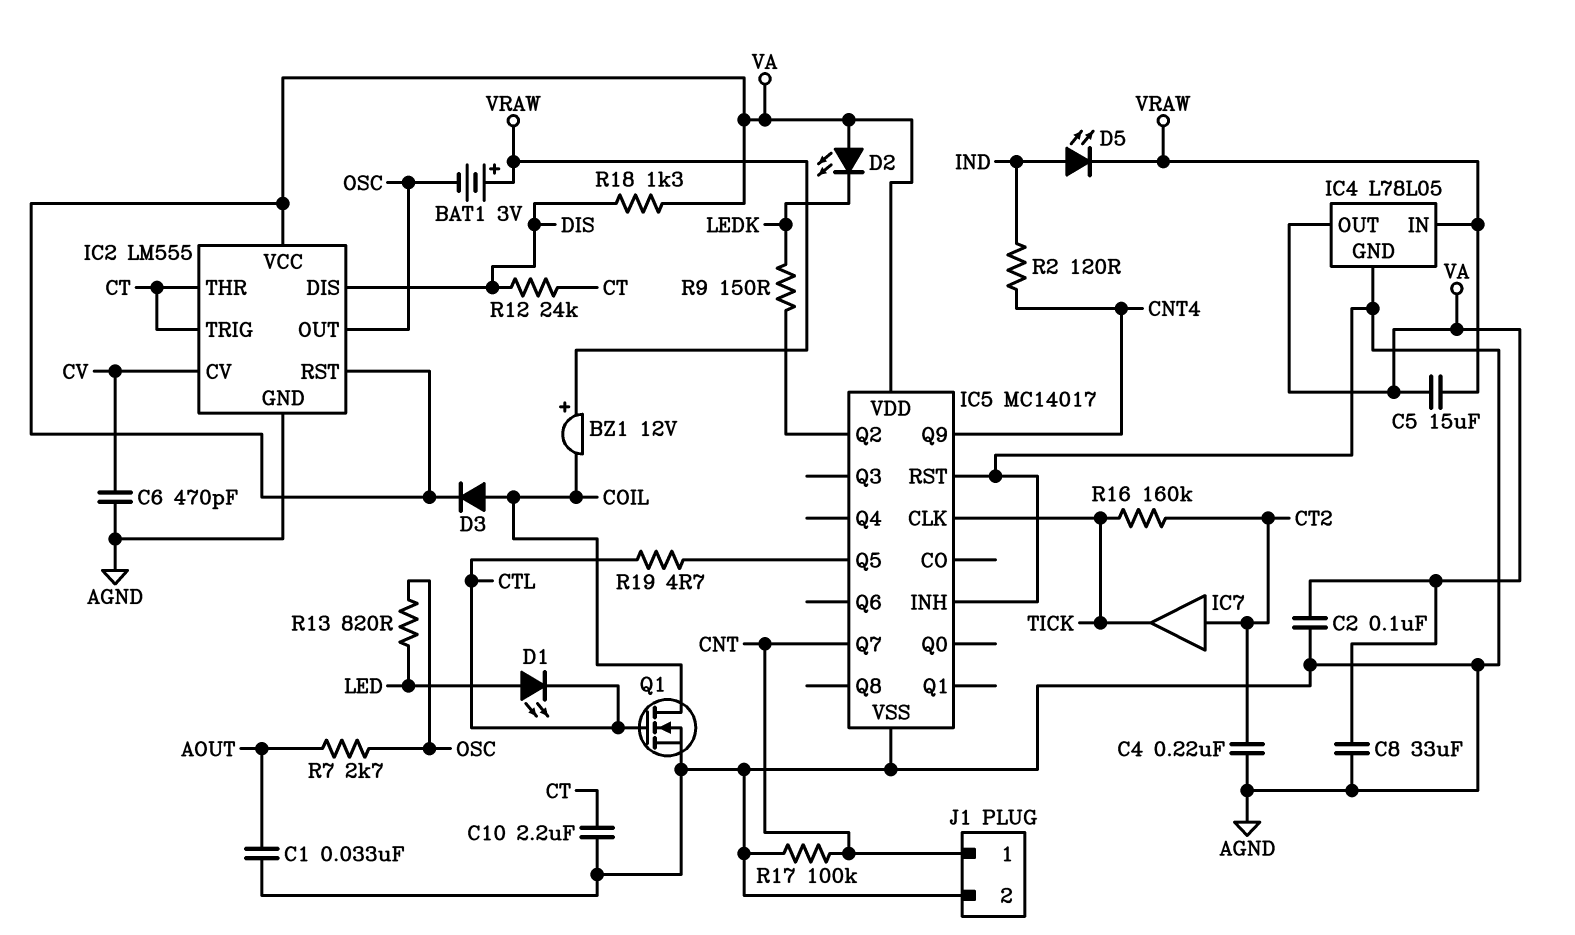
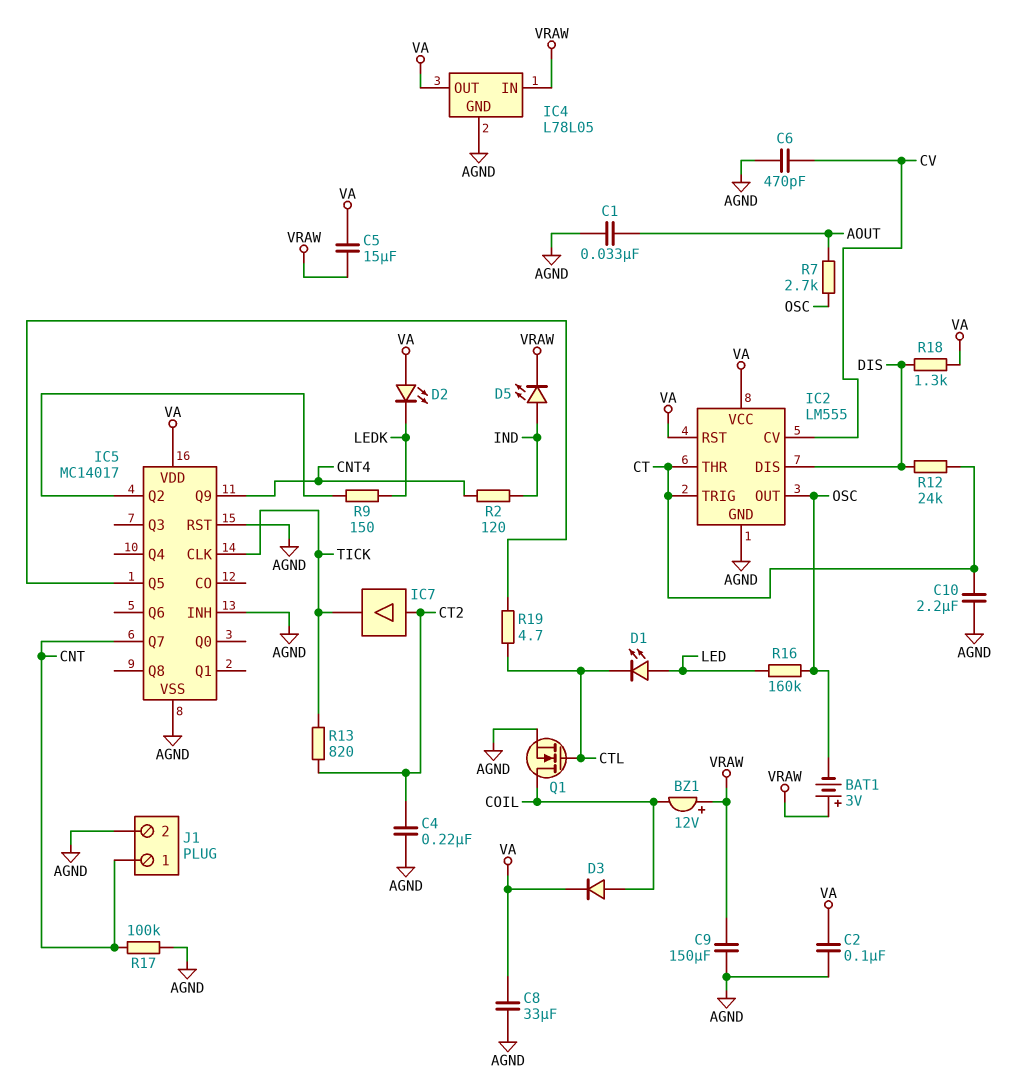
C9: none -> 150uF (AGND, VRAW)
R13: 820 (LED, OSC) -> 820 (CT2, TICK)
R16: 160k (CT2, TICK) -> 160k (LED, OSC)

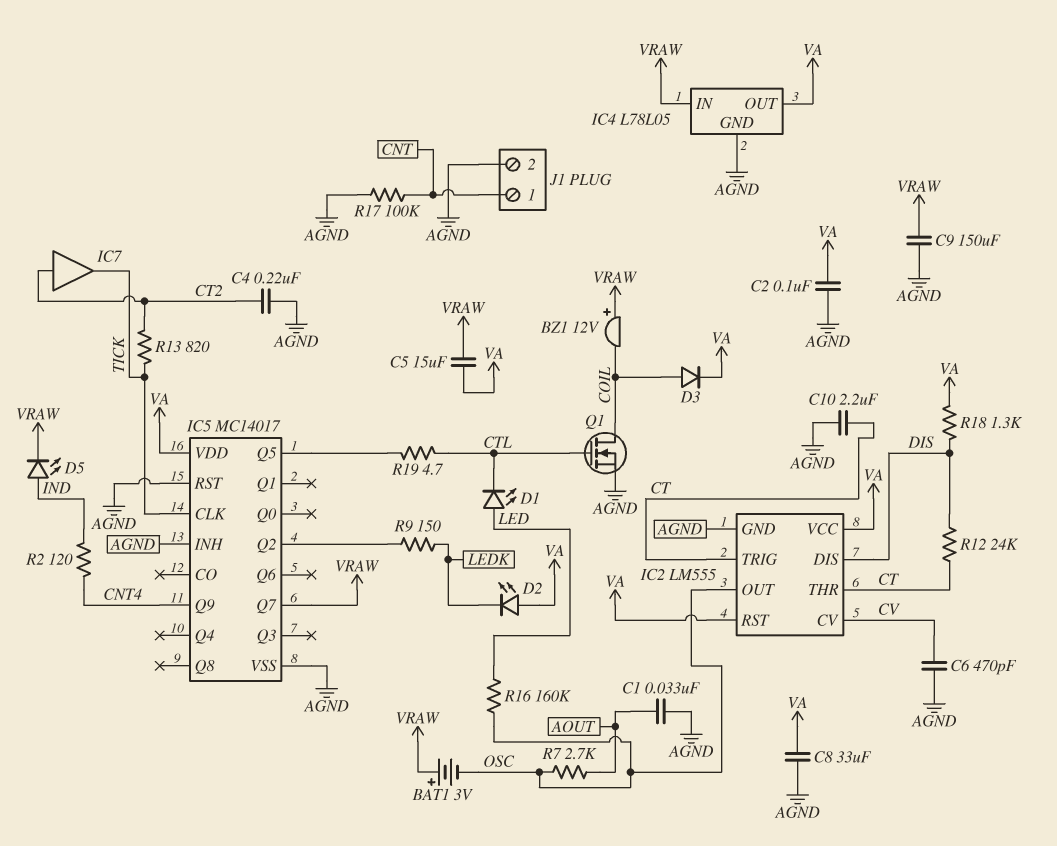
IC5 pin Q7: CNT -> VRAW

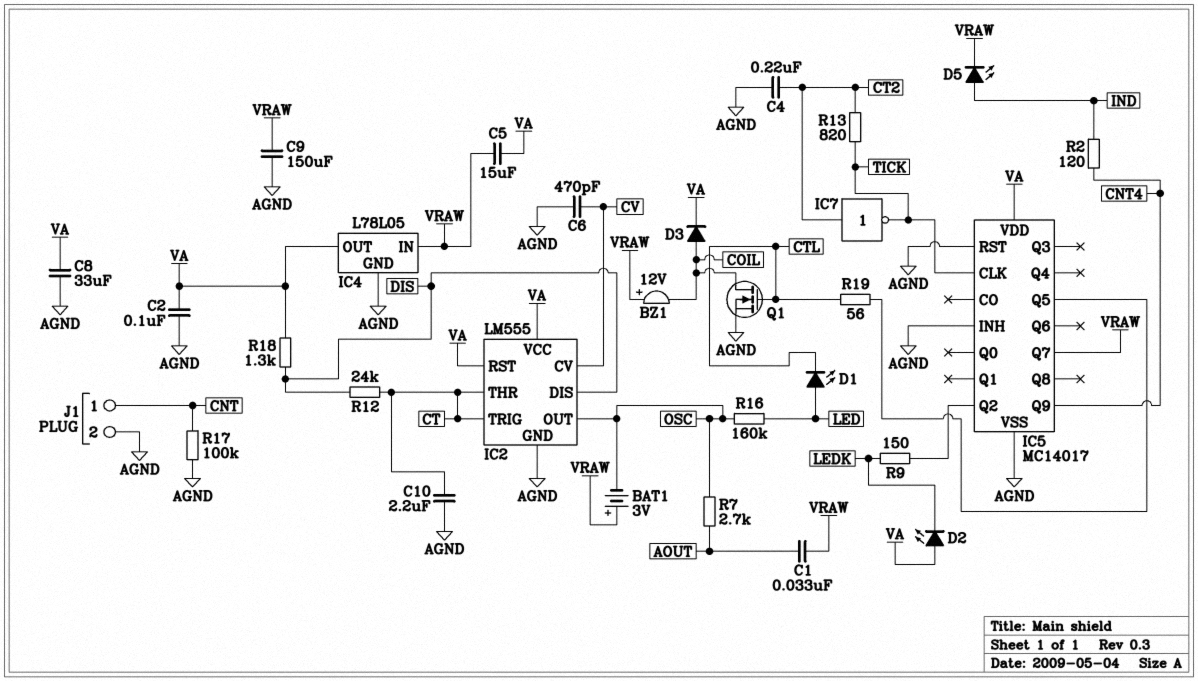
C1: 33nF (AGND, AOUT) -> 33nF (AOUT, VRAW)
IC7: buffer (in CT2, out TICK) -> NOT (in CT2, out TICK)
R19: 4.7 (CTL, IC5/Q5) -> 56 (CTL, IC5/Q5)

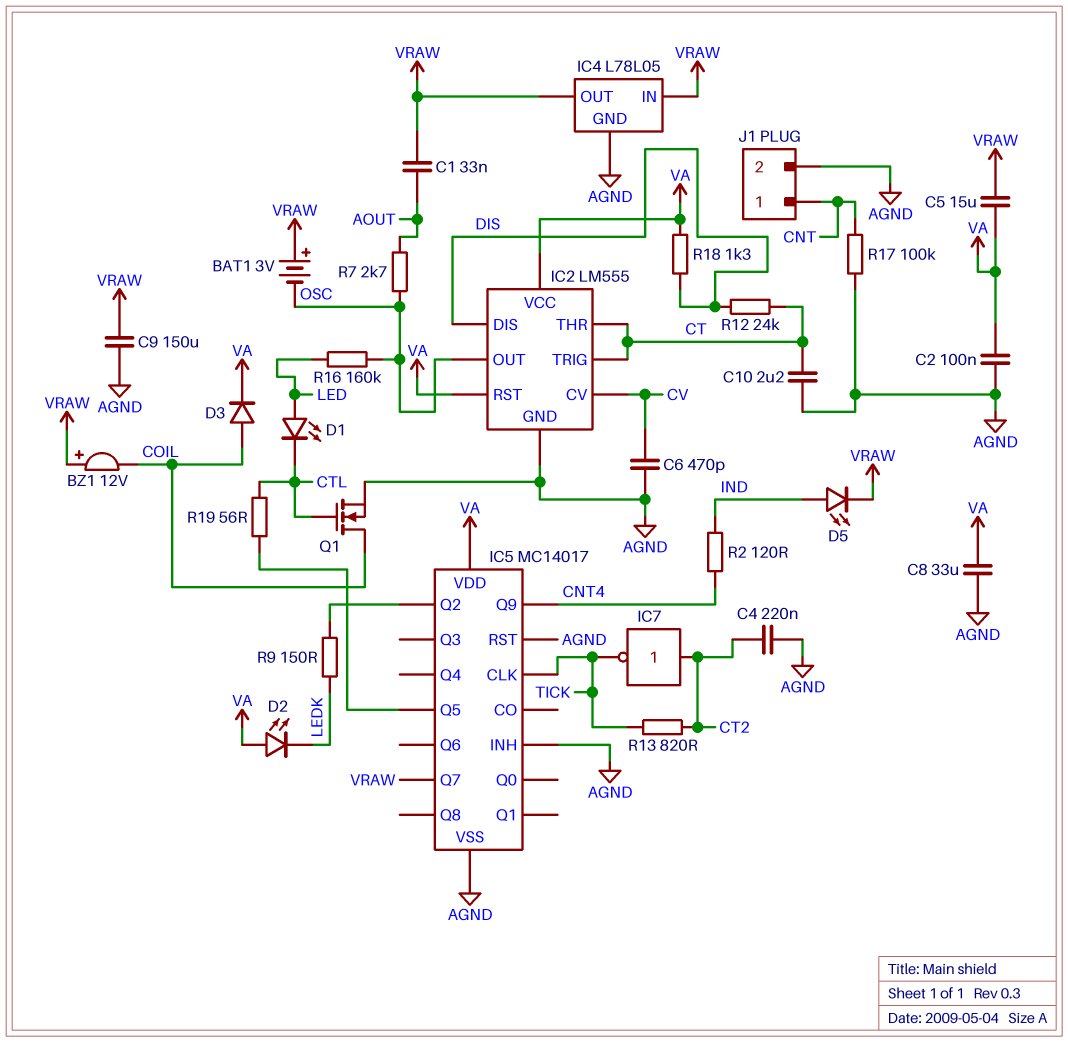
IC4 pin OUT: VA -> VRAW

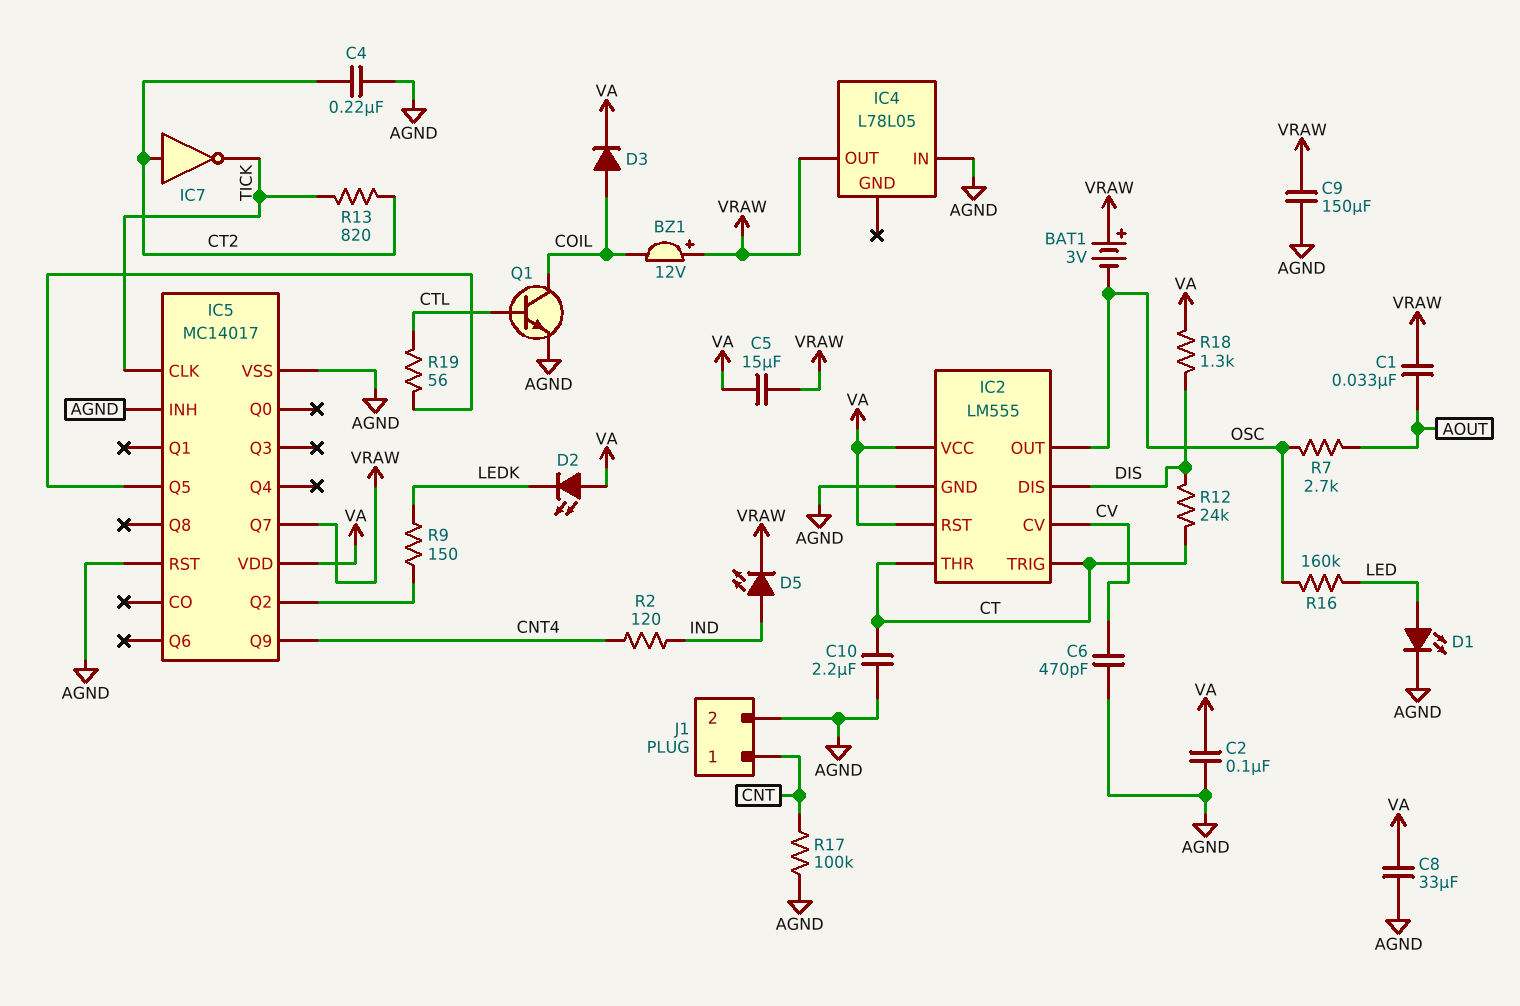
D1: LED (A LED, K CTL) -> LED (A LED, K AGND)
IC4 pin GND: AGND -> none
IC4 pin IN: VRAW -> AGND
Q1: NMOS (G CTL, D COIL, S AGND) -> NPN (B CTL, C COIL, E AGND)

